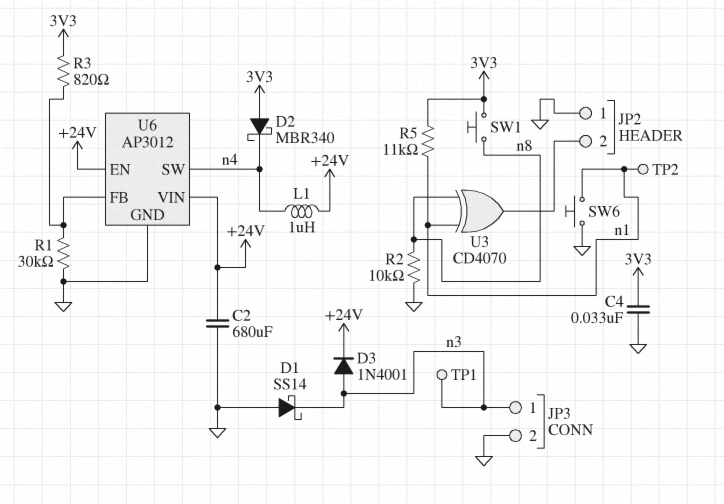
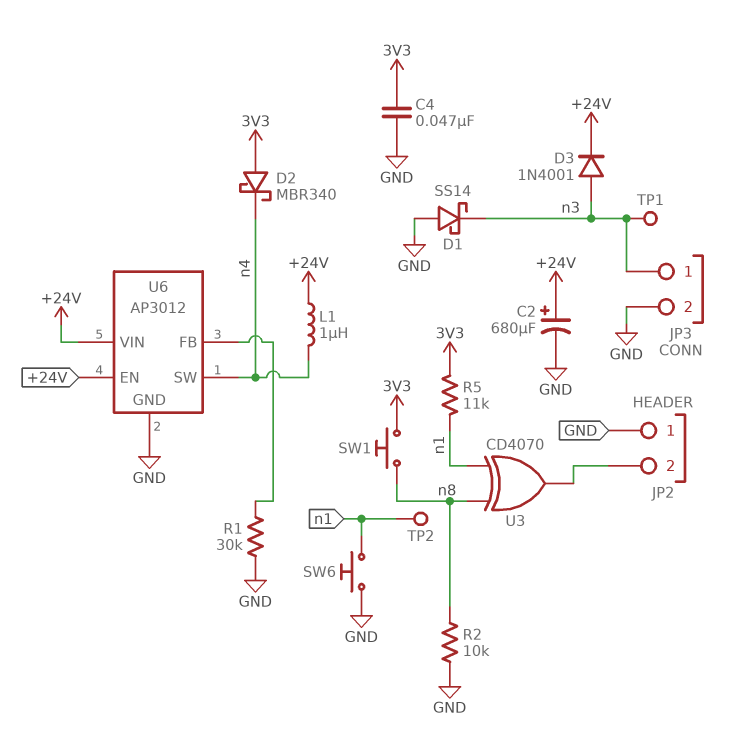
C2: 680uF (+24V, GND) -> 680uF (plus +24V, minus GND)
C4: 33nF (3V3, GND) -> 47nF (3V3, GND)
R3: 820 (3V3, U6/FB) -> none

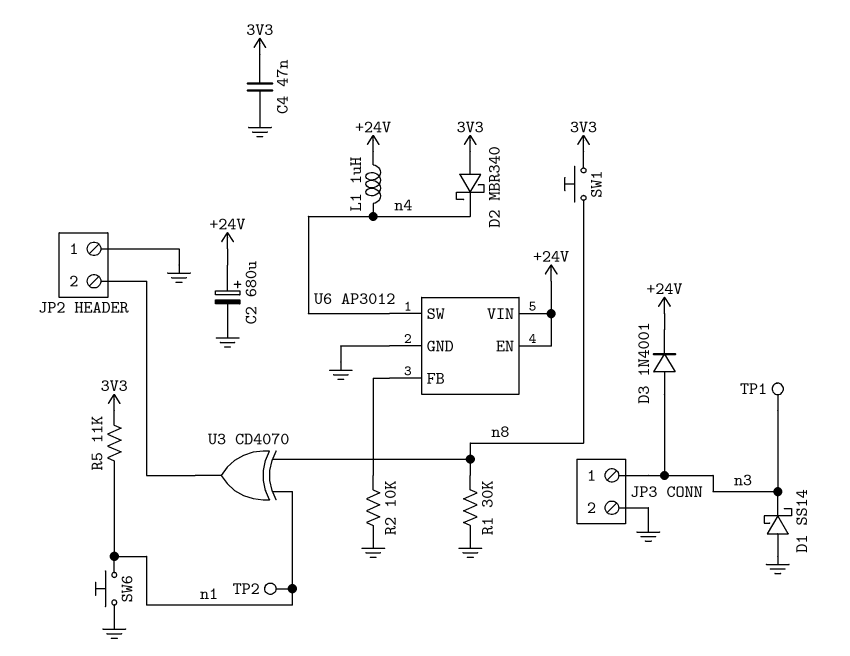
R1: 30k (GND, U6/FB) -> 30k (GND, n8)
R2: 10k (GND, n8) -> 10k (GND, U6/FB)

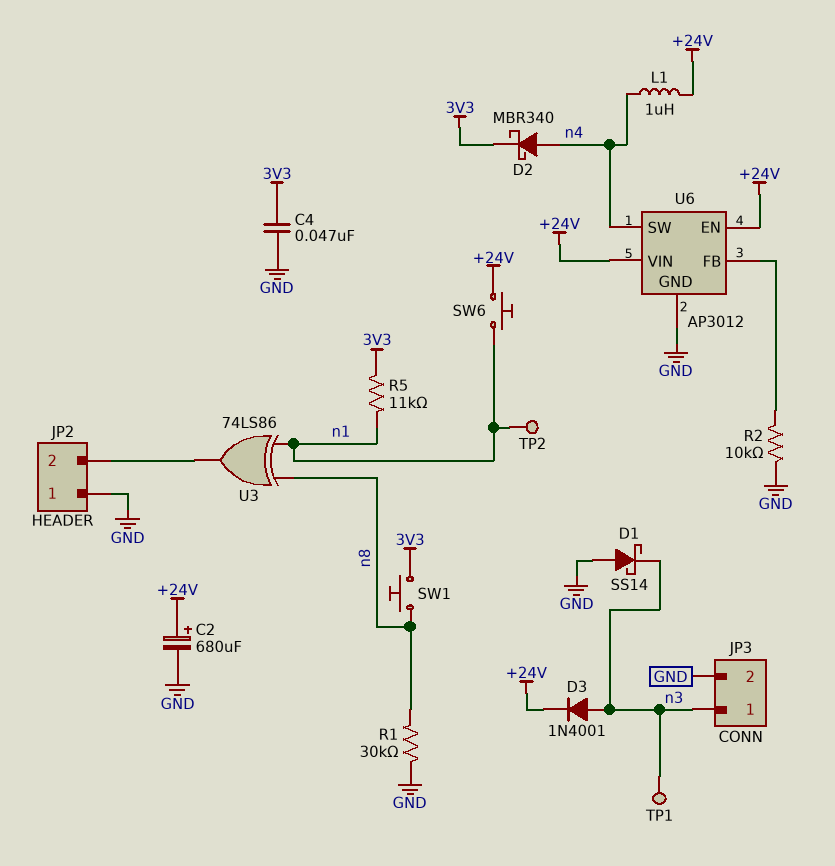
D2: schottky MBR340 (A 3V3, K n4) -> schottky MBR340 (A n4, K 3V3)
SW6: button (GND, n1) -> button (+24V, n1)
U3: XOR CD4070 (in n1, in n8, out JP2/2) -> XOR 74LS86 (in n1, in n8, out JP2/2)

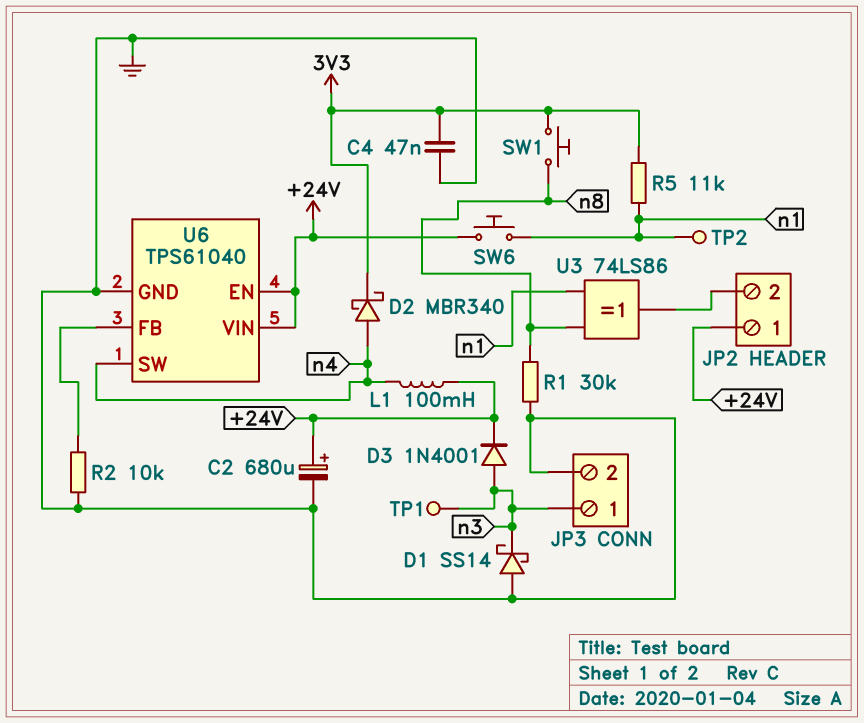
JP2 pin 1: GND -> +24V
L1: 1uH (+24V, n4) -> 100mH (+24V, n4)
U6: AP3012 -> TPS61040

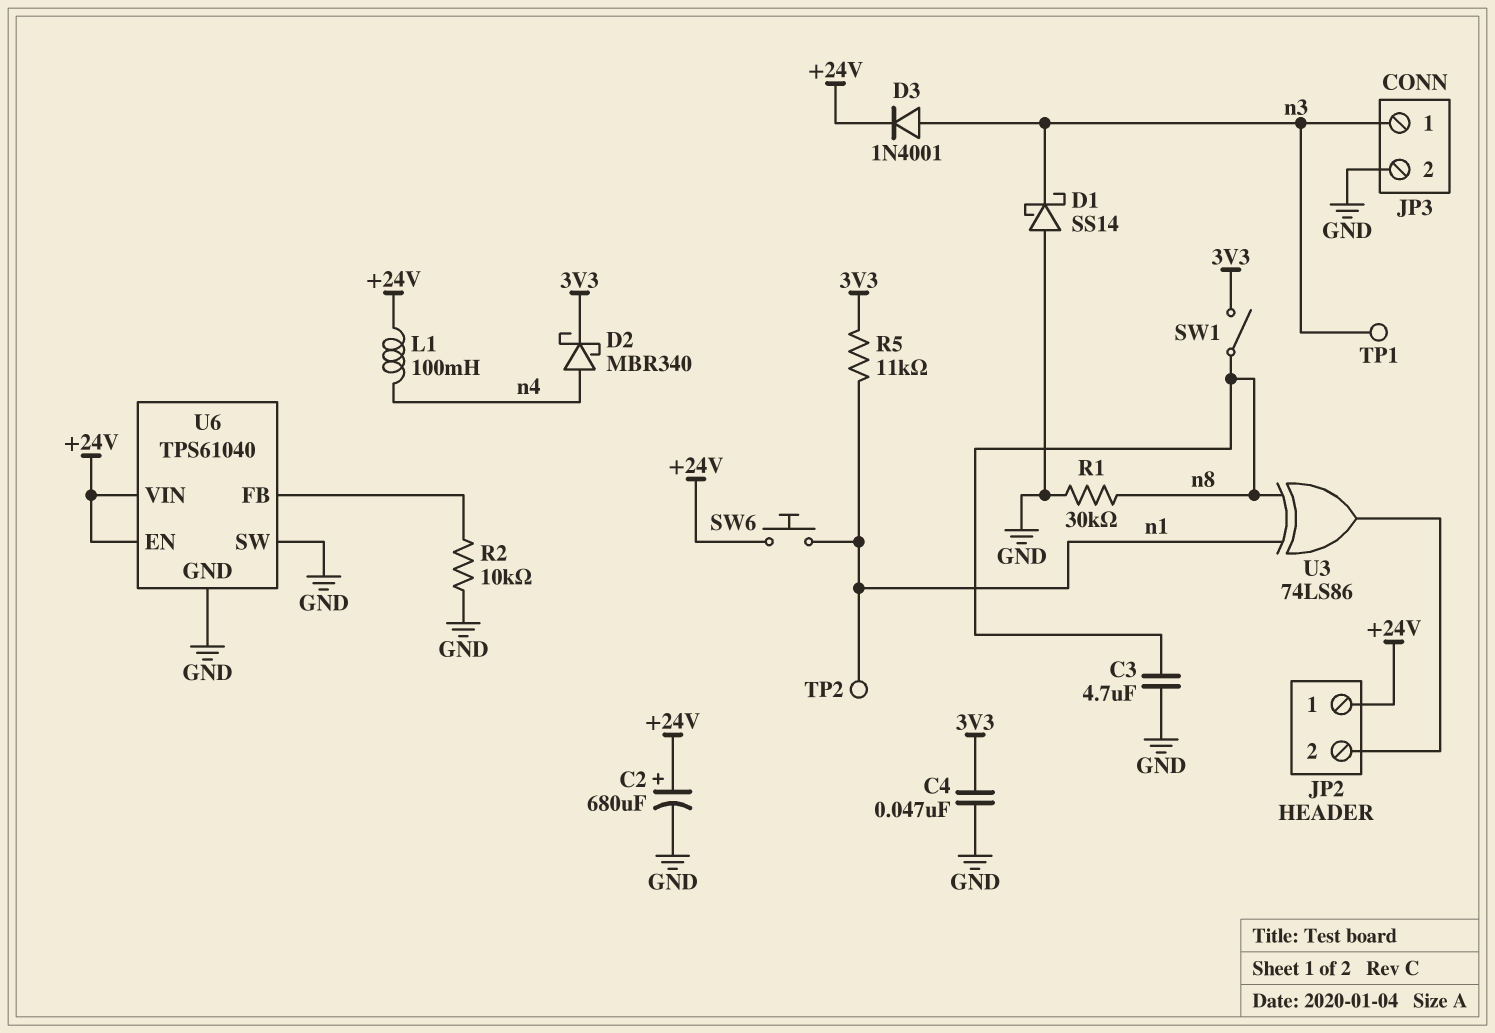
C3: none -> 4.7uF (GND, n8)
SW1: button (3V3, n8) -> switch (3V3, n8)
U6 pin SW: n4 -> GND

